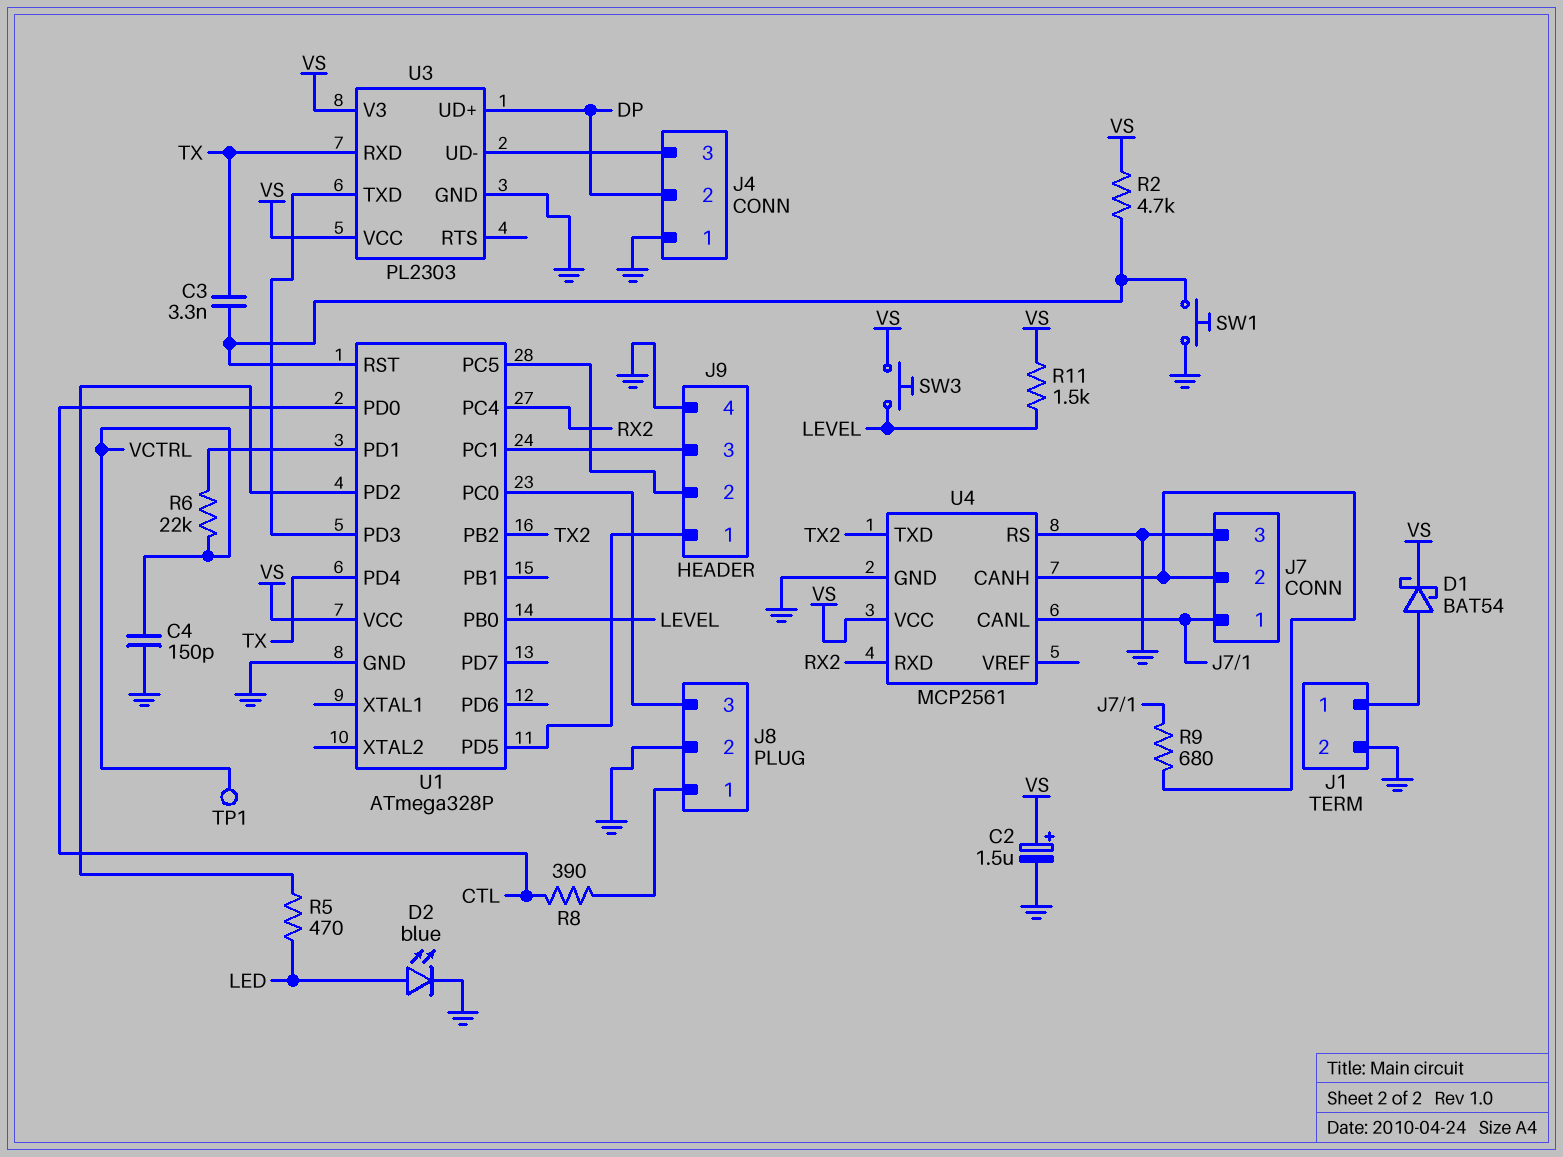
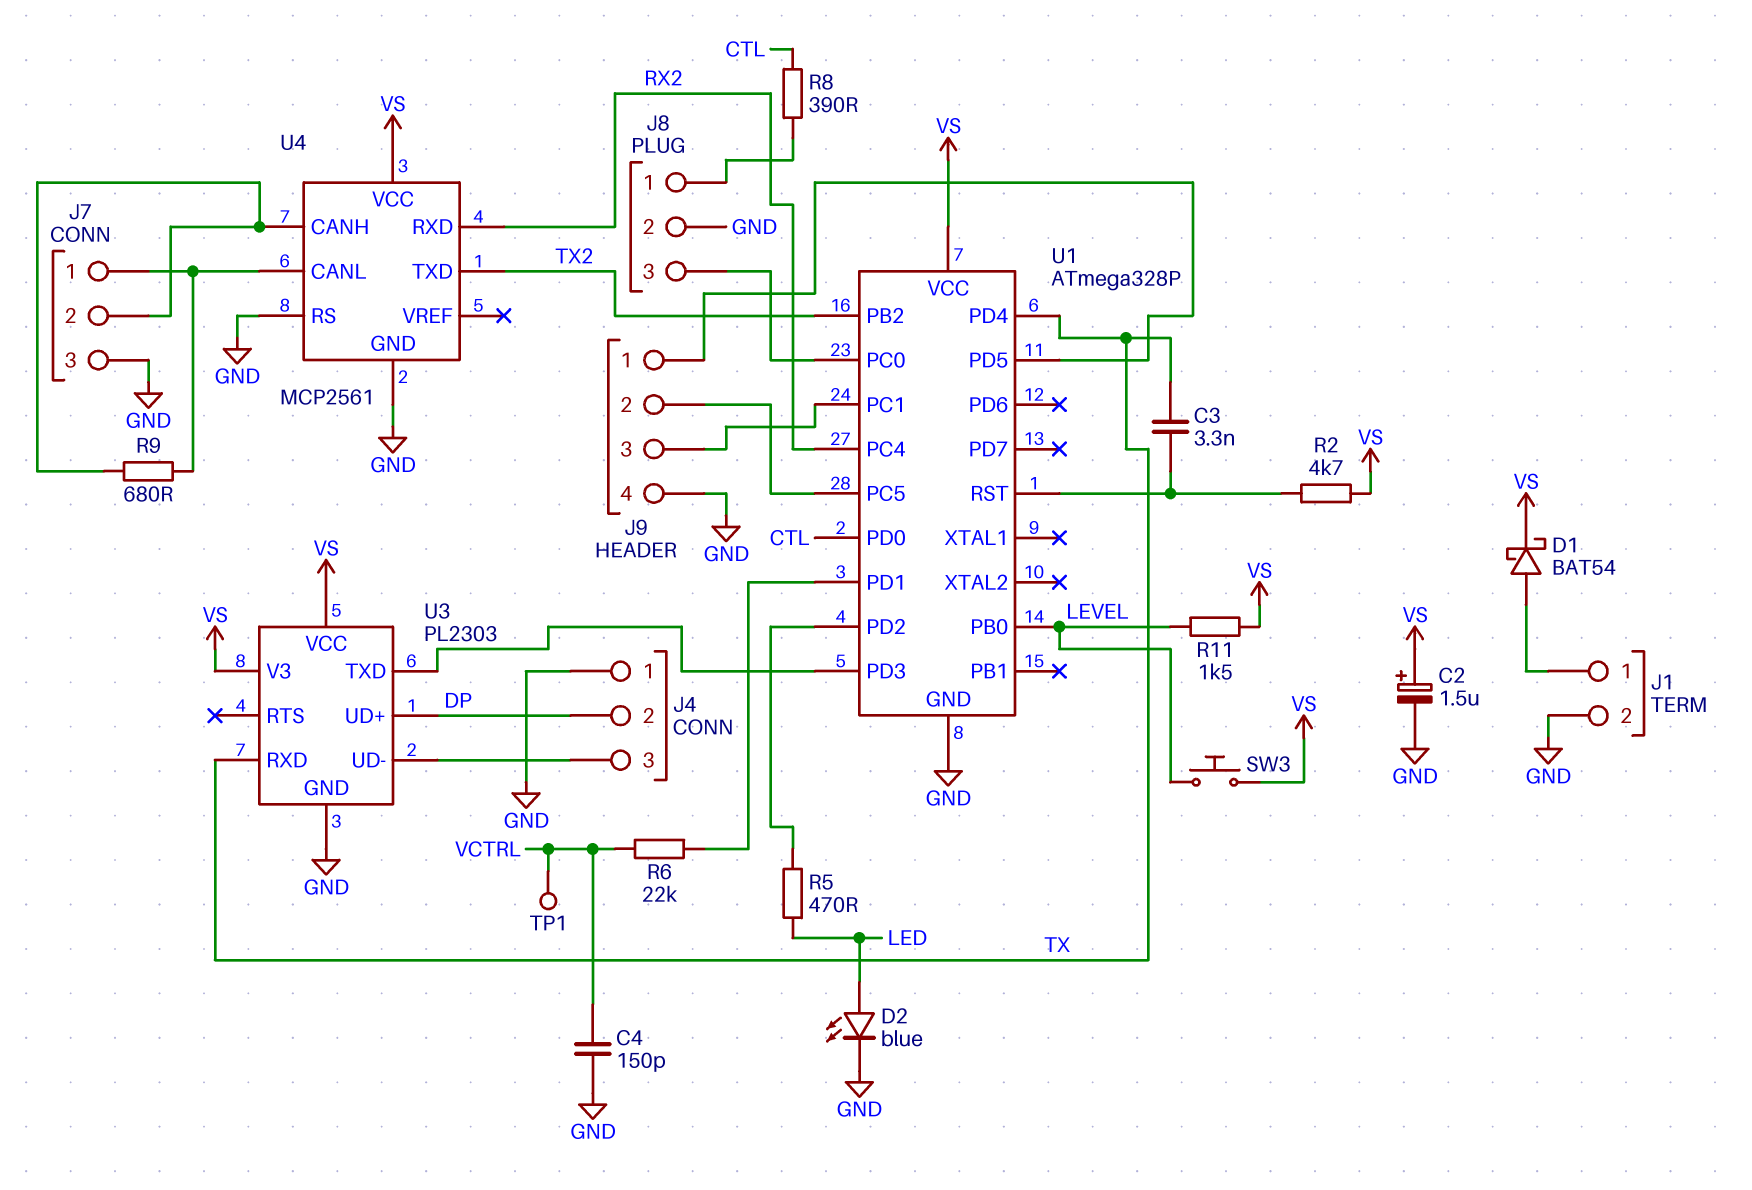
SW1: button (GND, U1/RST) -> none

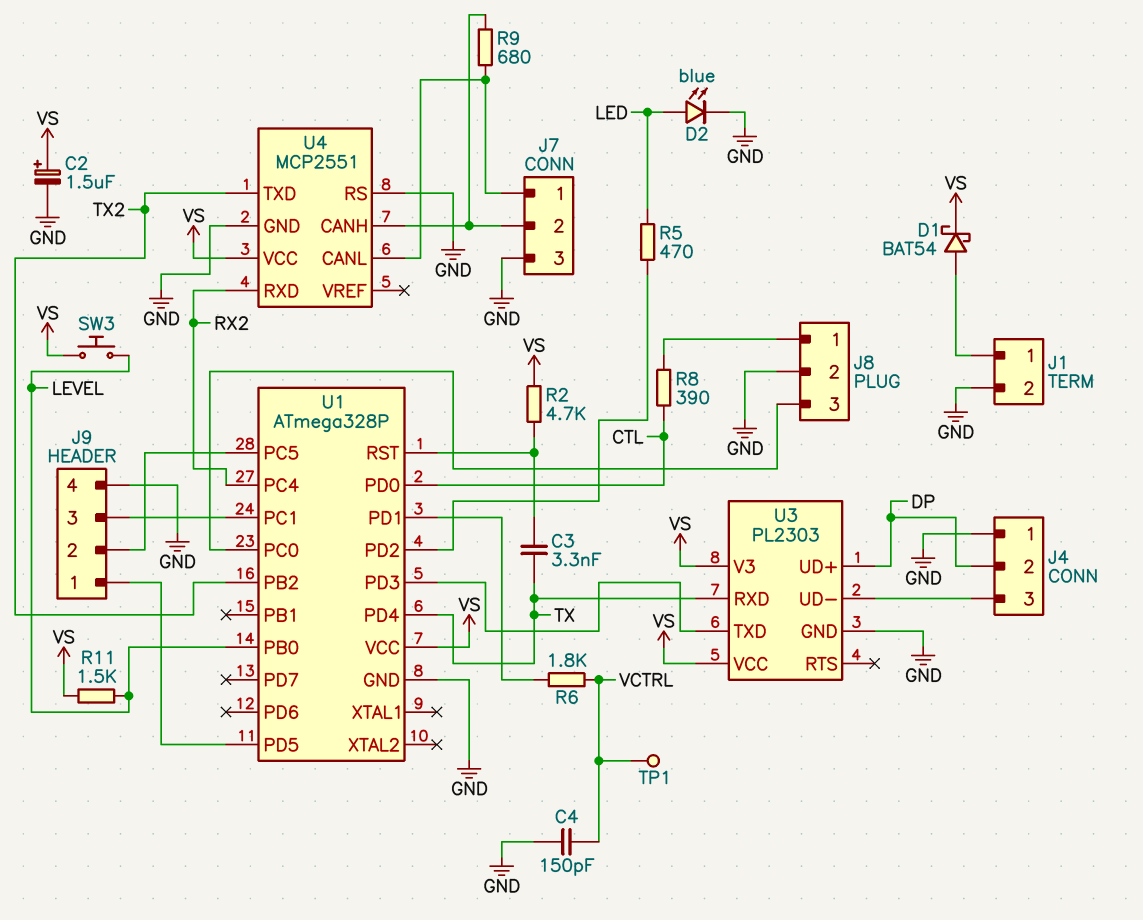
R6: 22k (U1/PD1, VCTRL) -> 1.8k (U1/PD1, VCTRL)
U4: MCP2561 -> MCP2551

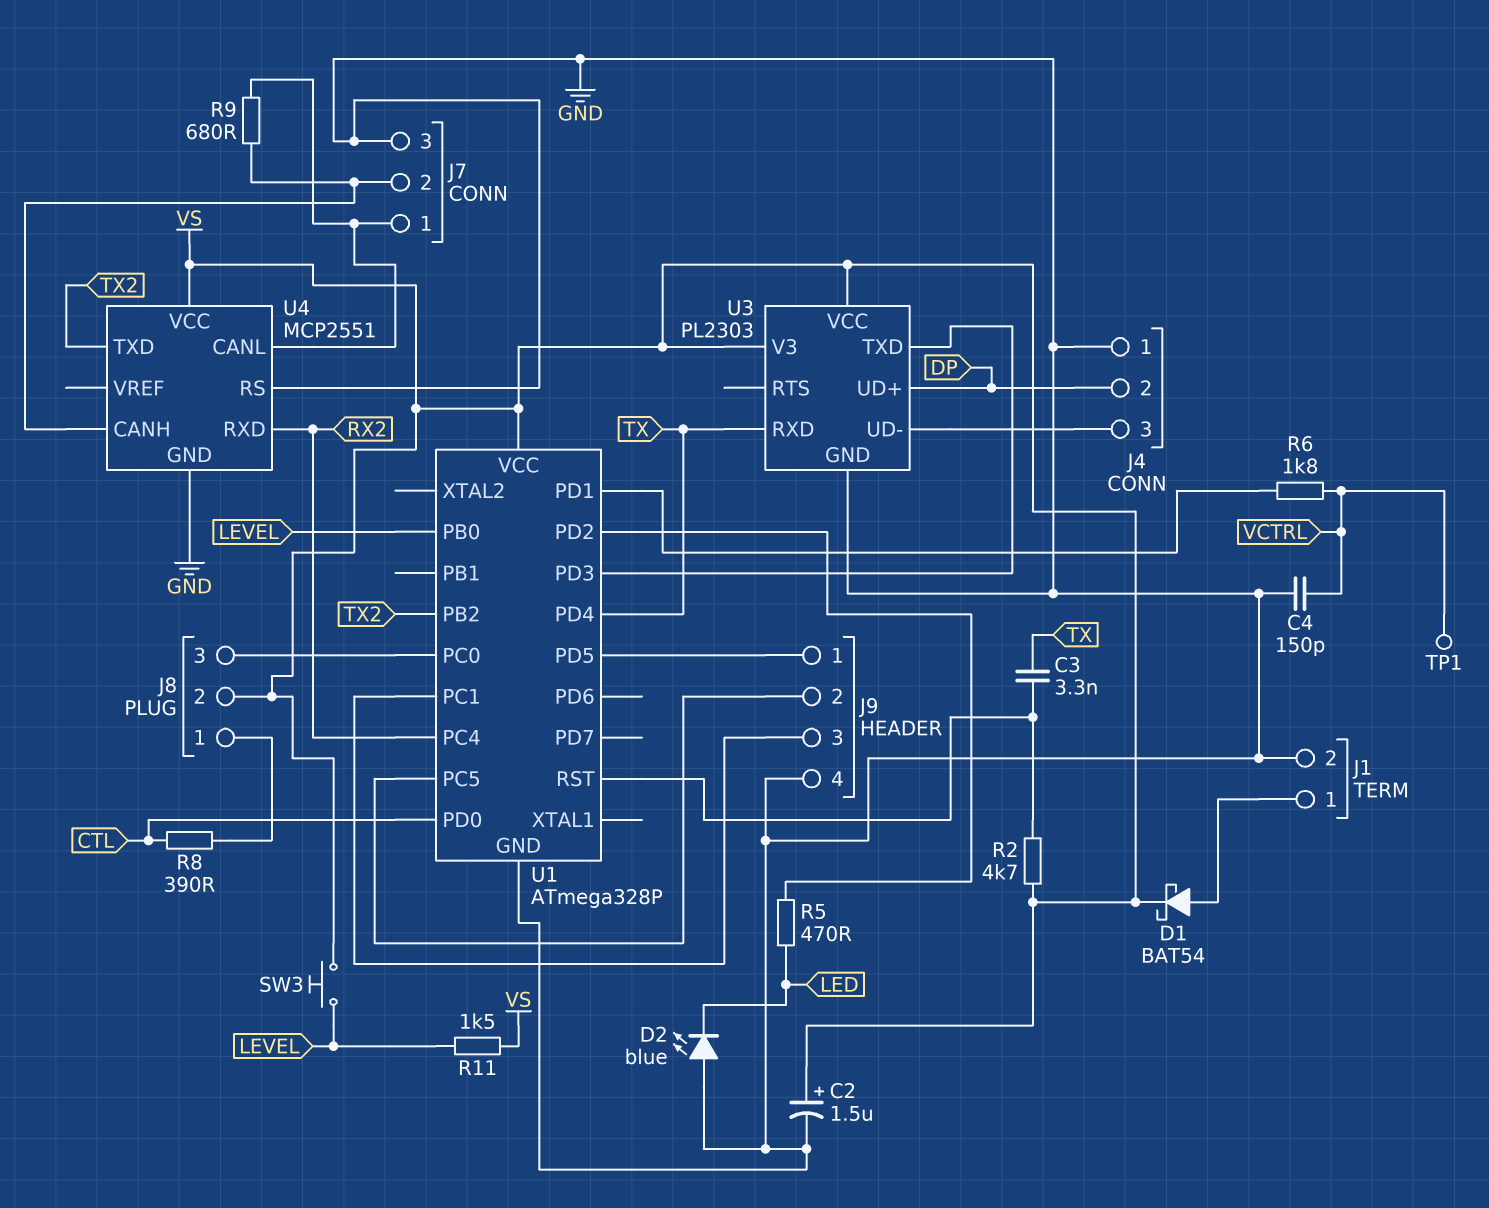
D2: LED blue (A LED, K GND) -> LED blue (A GND, K LED)
J8 pin 2: GND -> VS

